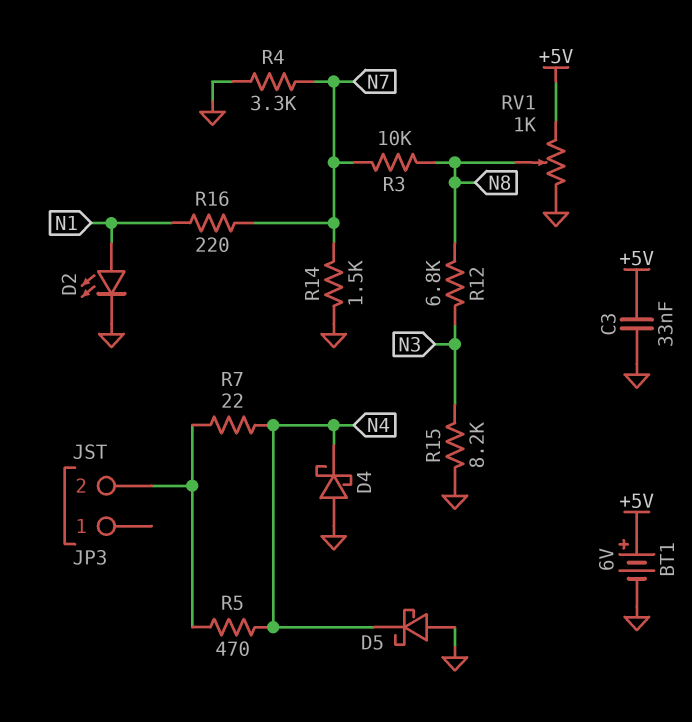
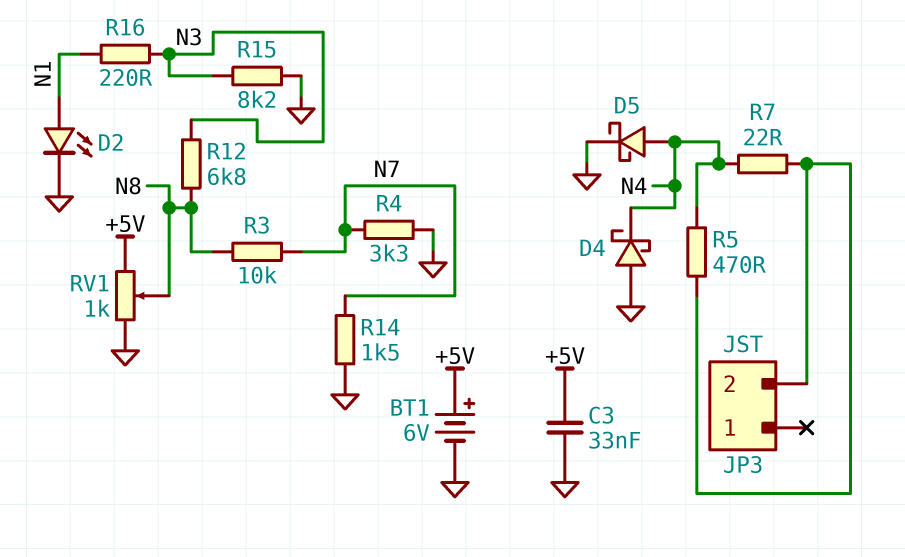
D5: schottky (A GND, K N4) -> schottky (A N4, K GND)
R16: 220 (N1, N7) -> 220 (N1, N3)

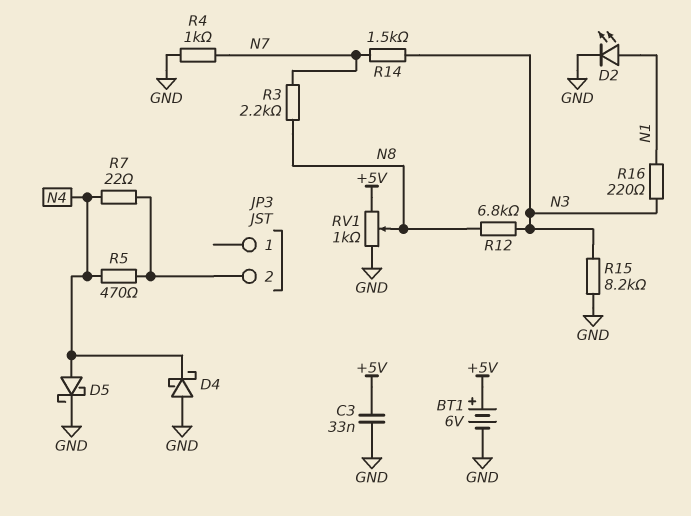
R3: 10k (N7, N8) -> 2.2k (N7, N8)
R4: 3.3k (GND, N7) -> 1k (GND, N7)
R14: 1.5k (GND, N7) -> 1.5k (N3, N7)

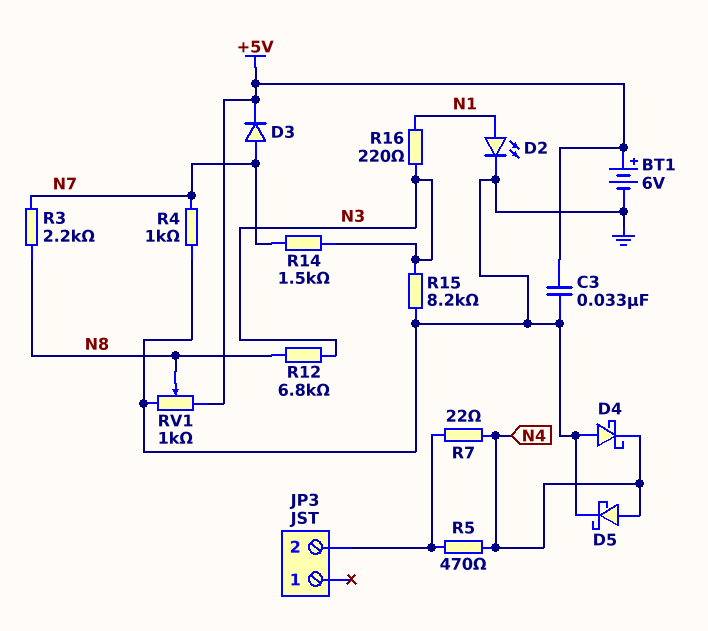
D3: none -> diode (A N7, K +5V)

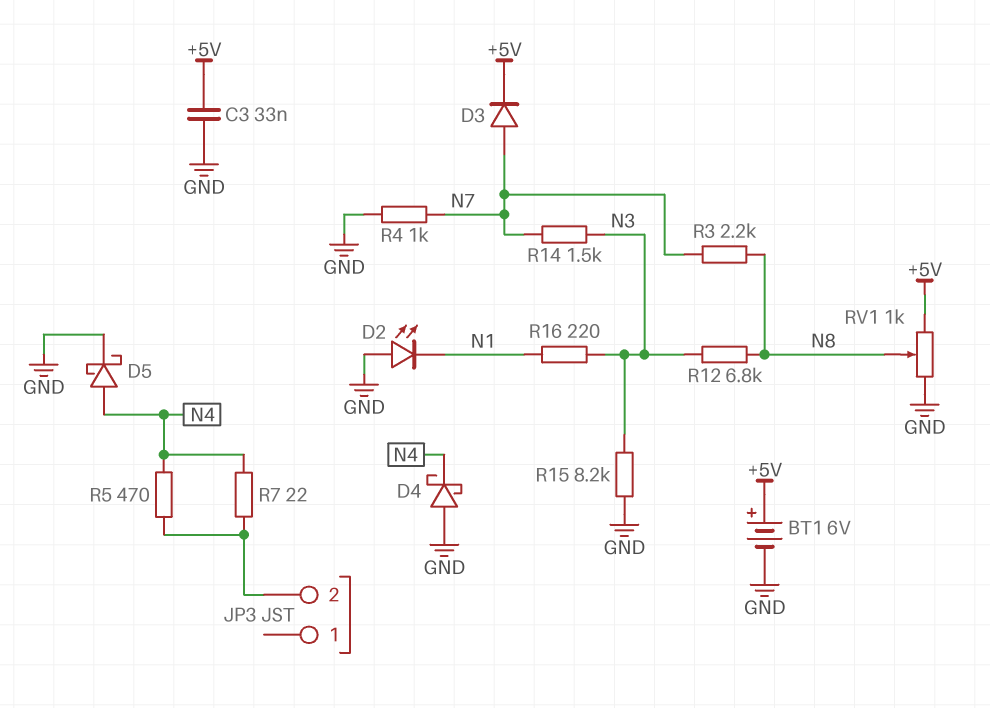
D2: LED (A N1, K GND) -> LED (A GND, K N1)

